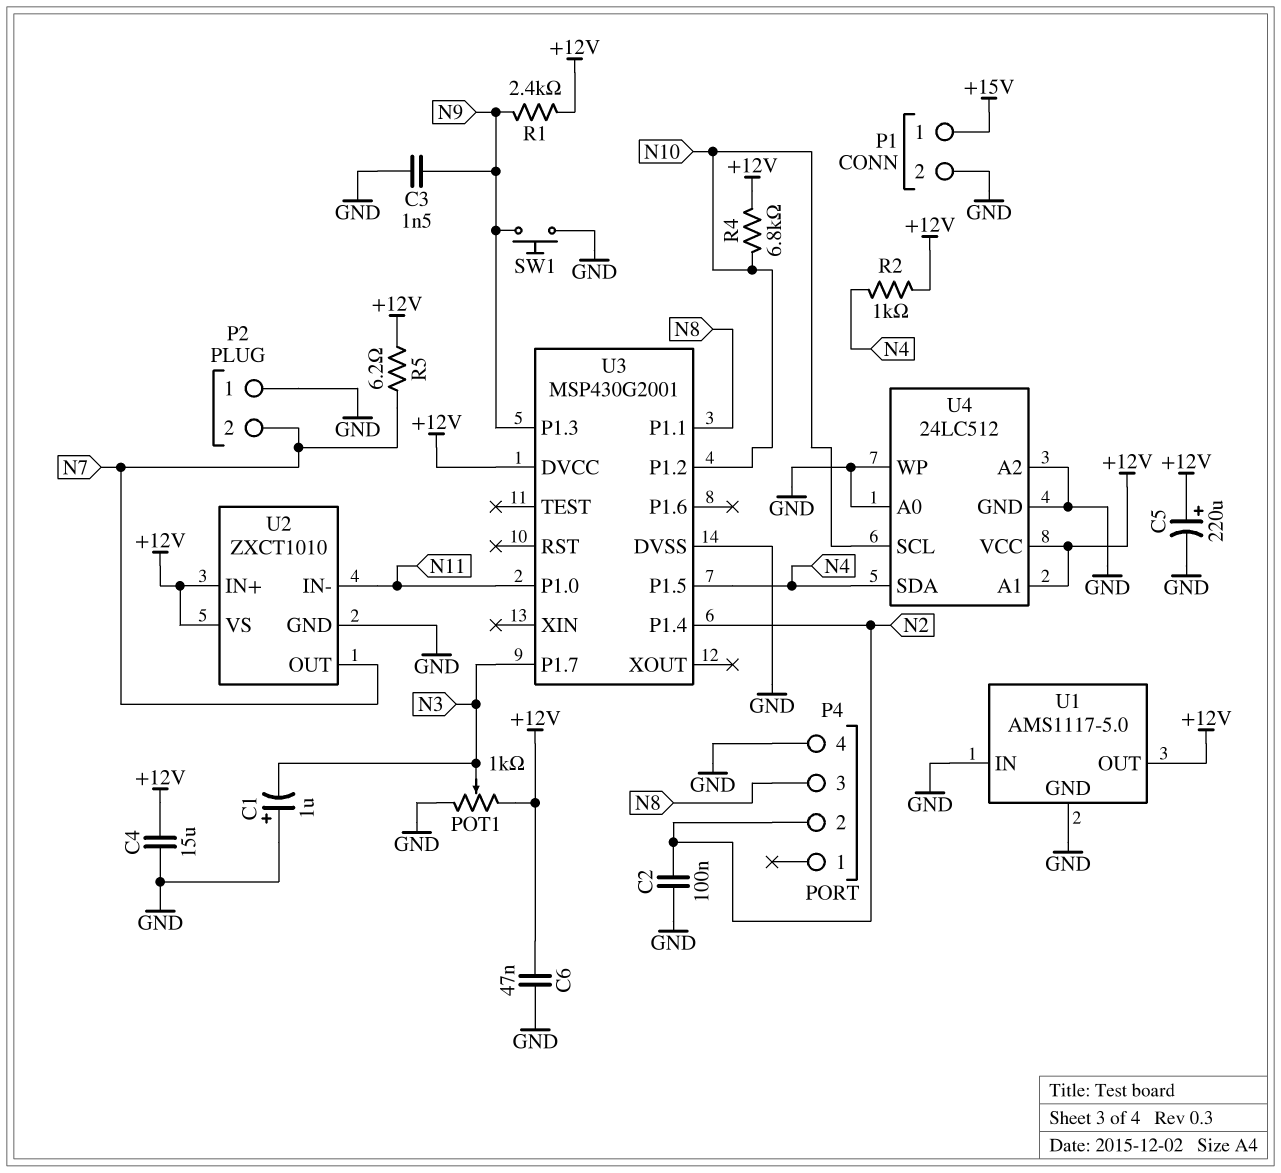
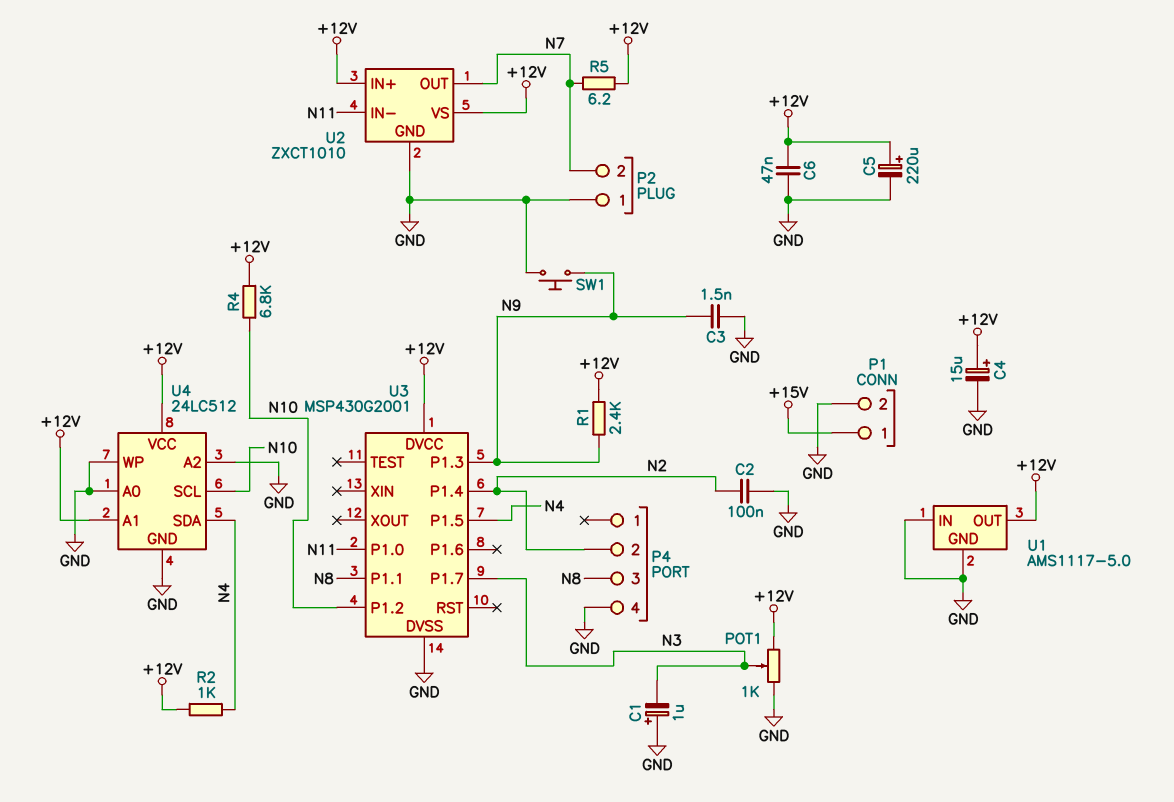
C4: 15uF (+12V, GND) -> 15uF (plus +12V, minus GND)

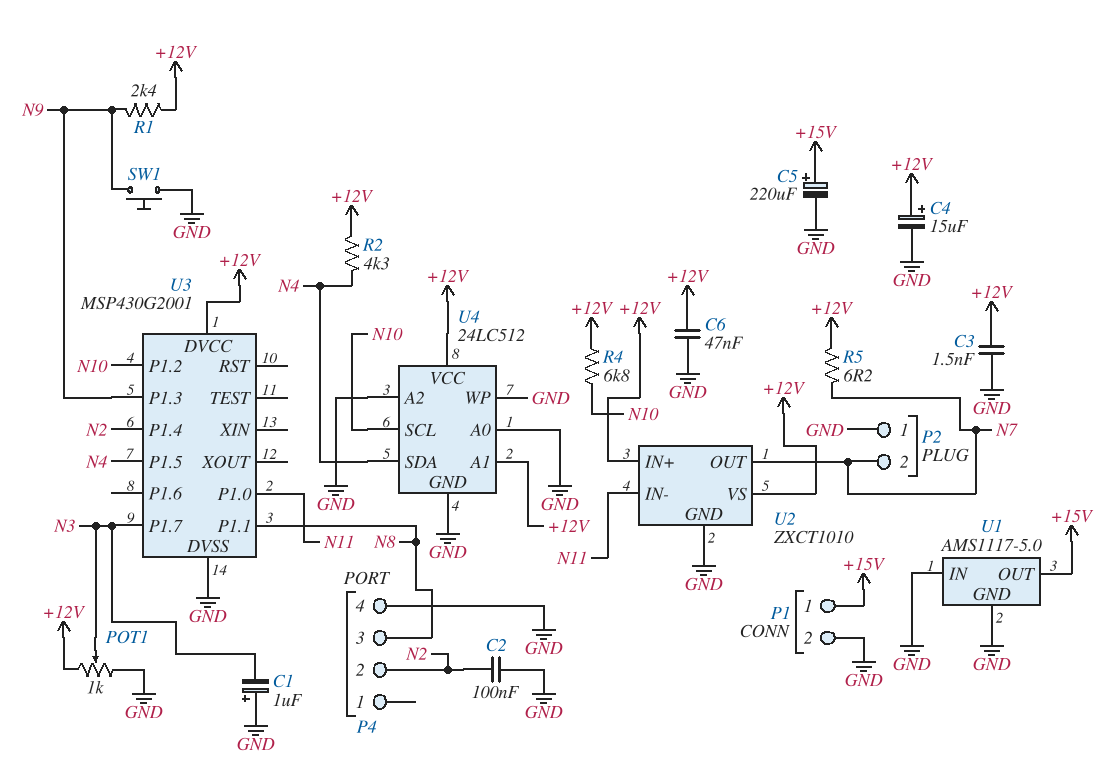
C3: 1.5nF (GND, N9) -> 1.5nF (+12V, GND)
C5: 220uF (plus +12V, minus GND) -> 220uF (plus +15V, minus GND)
R2: 1k (+12V, N4) -> 4.3k (+12V, N4)
U1 pin OUT: +12V -> +15V

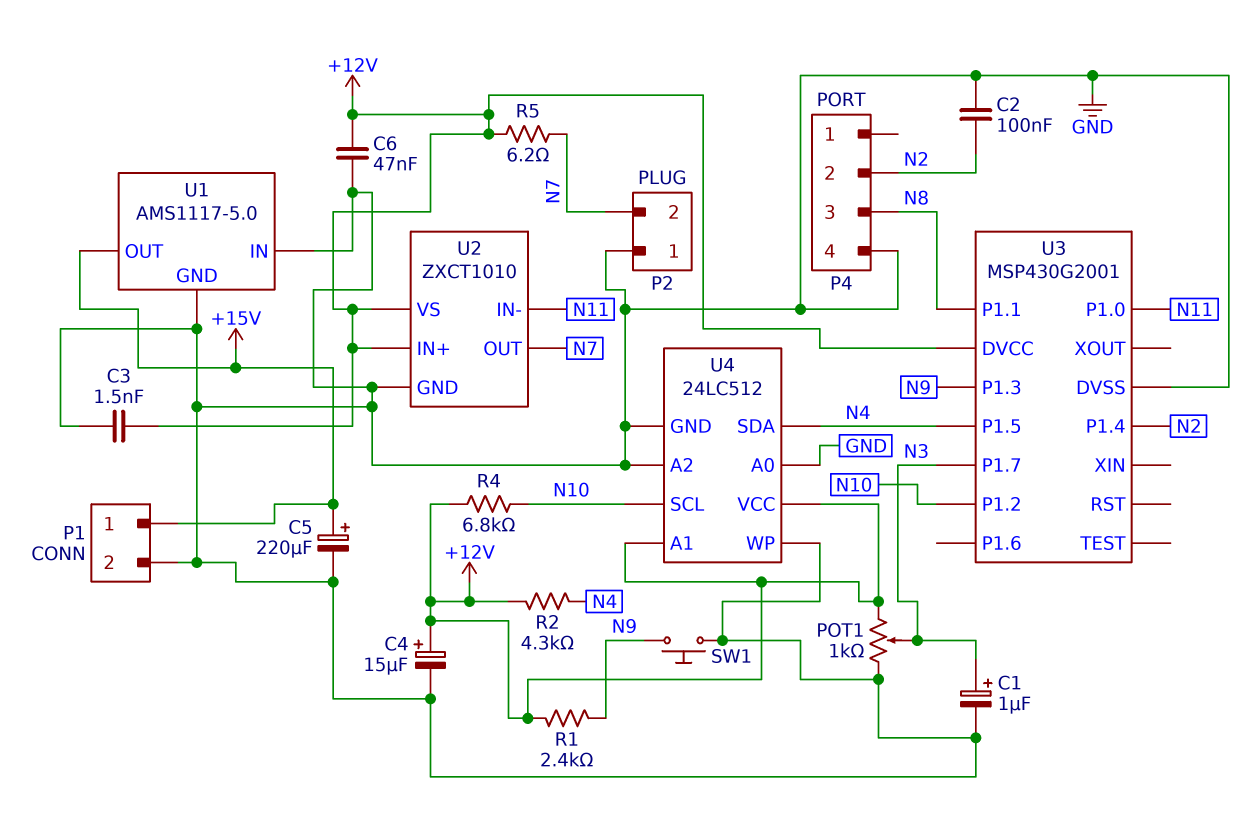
C1: 1uF (plus GND, minus N3) -> 1uF (plus N3, minus GND)

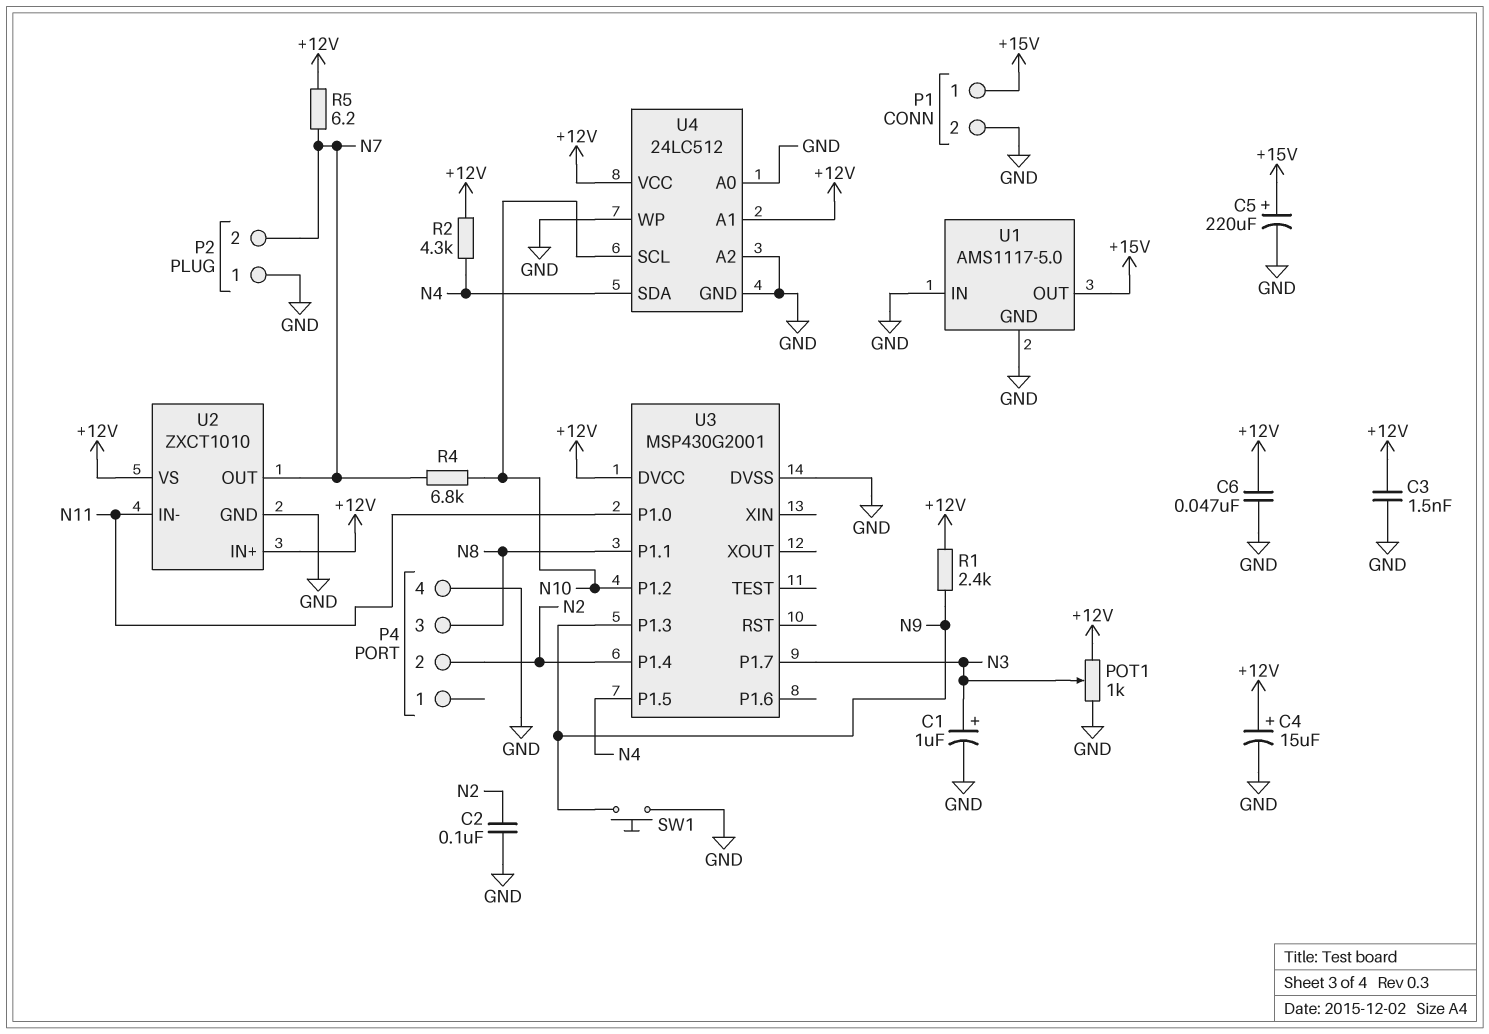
R4: 6.8k (+12V, N10) -> 6.8k (N7, N10)

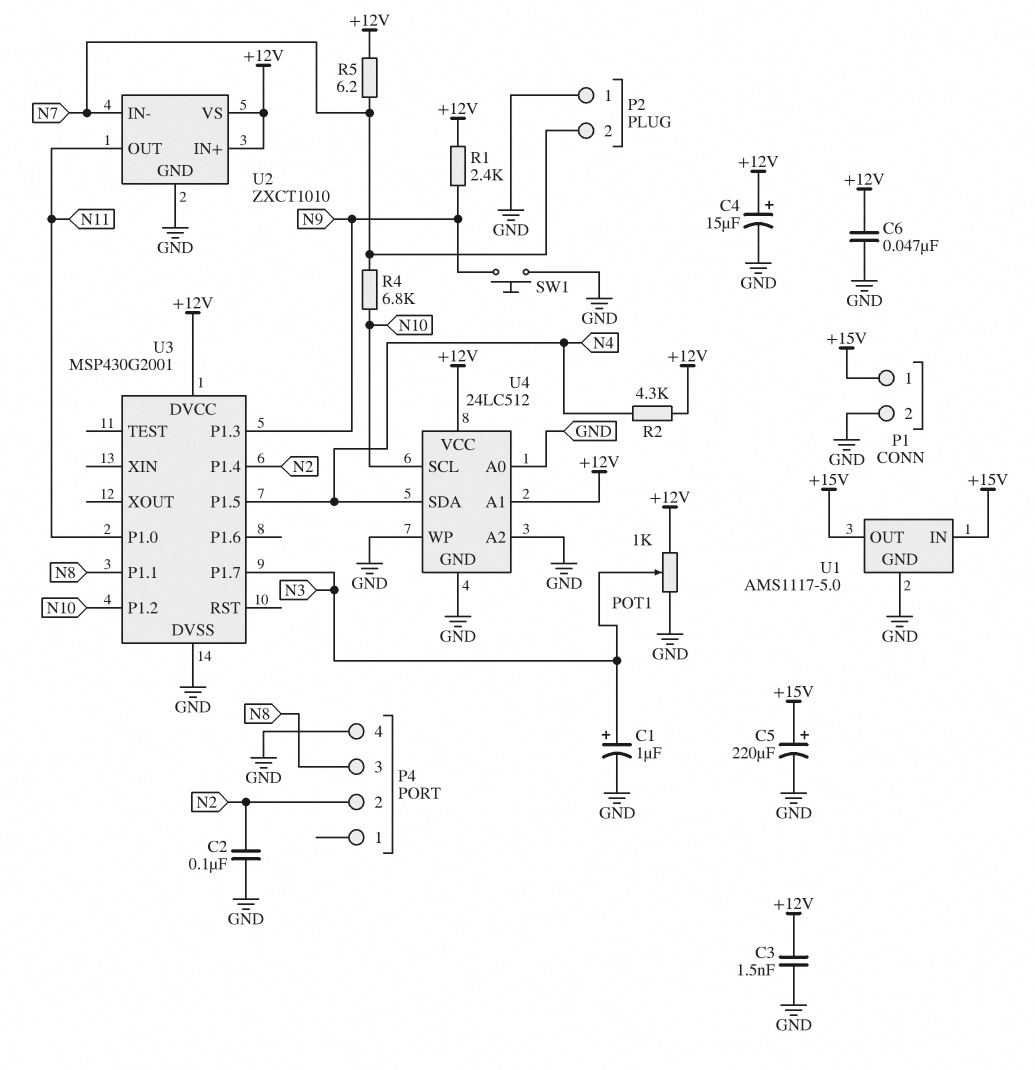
U1 pin IN: GND -> +15V
U2 pin IN-: N11 -> N7
U2 pin OUT: N7 -> N11

